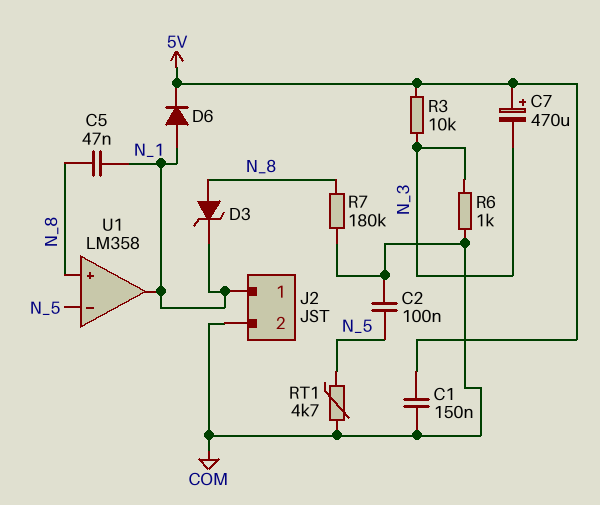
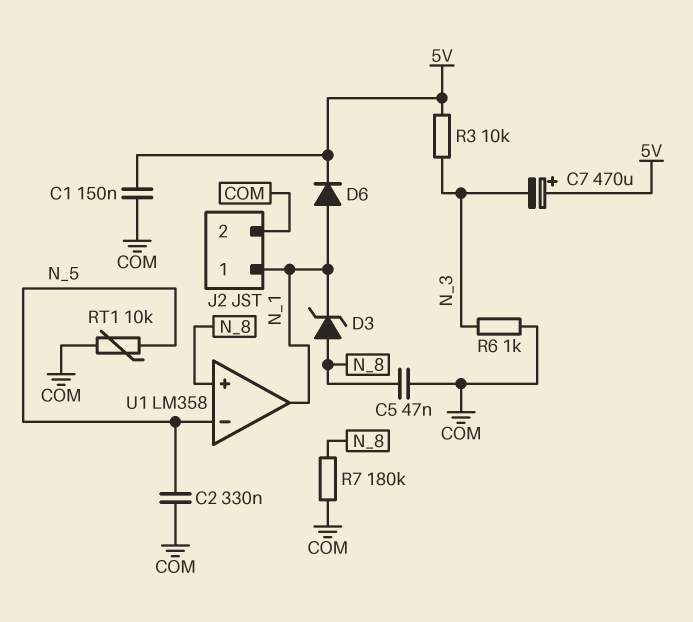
C2: 100nF (COM, N_5) -> 330nF (COM, N_5)
C5: 47nF (N_1, N_8) -> 47nF (COM, N_8)
RT1: 4.7k (COM, N_5) -> 10k (COM, N_5)

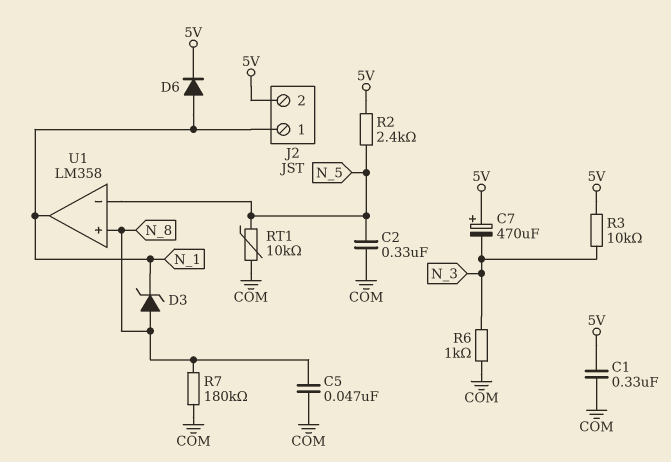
C1: 150nF (5V, COM) -> 330nF (5V, COM)
J2 pin 2: COM -> 5V
R2: none -> 2.4k (5V, N_5)

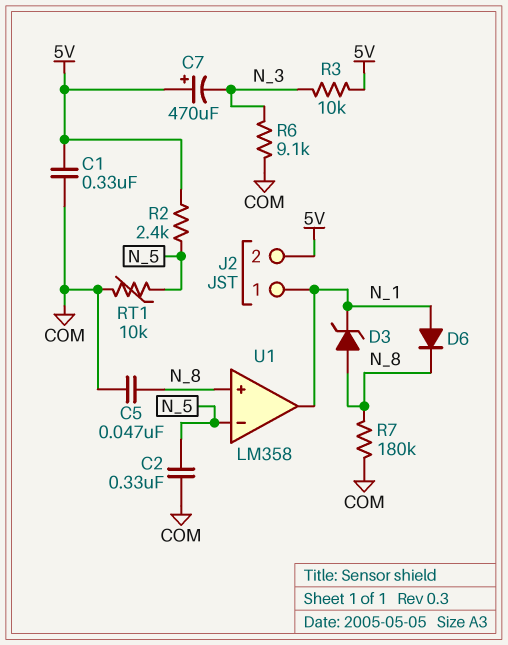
D6: diode (A N_1, K 5V) -> diode (A N_1, K N_8)
R6: 1k (COM, N_3) -> 9.1k (COM, N_3)

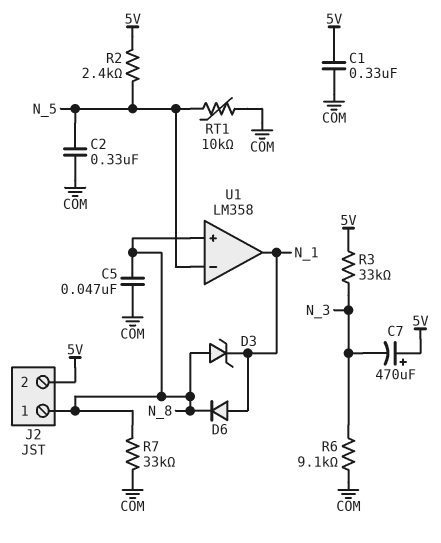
J2 pin 1: N_1 -> N_8
R3: 10k (5V, N_3) -> 33k (5V, N_3)
R7: 180k (COM, N_8) -> 33k (COM, N_8)

